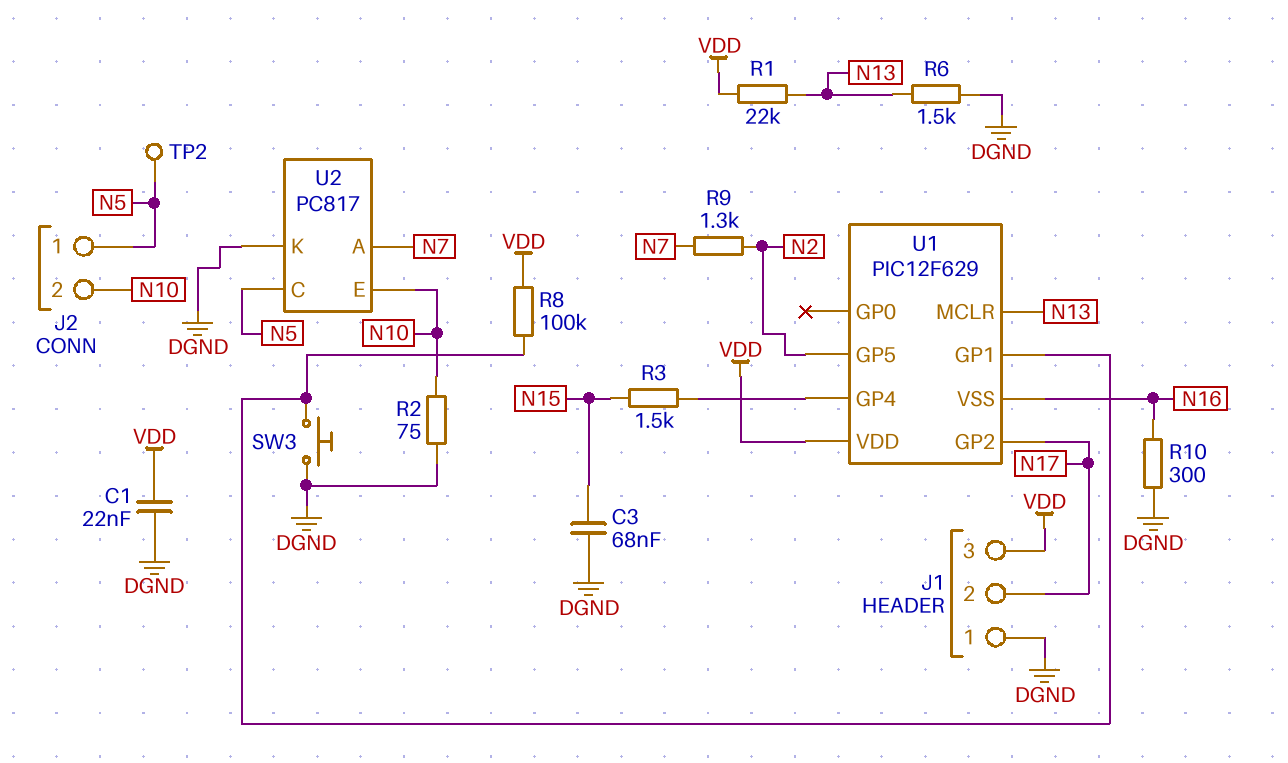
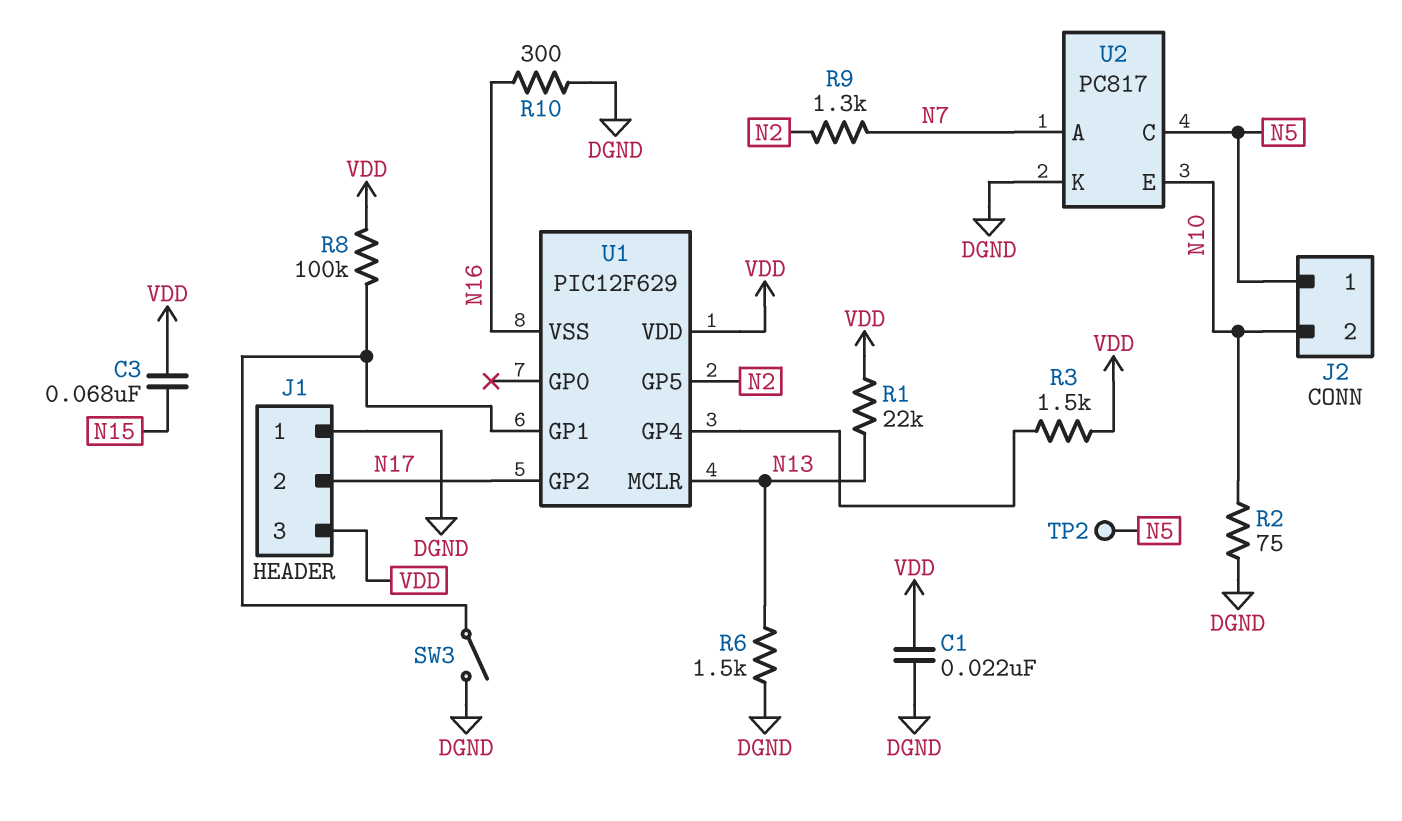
C3: 68nF (DGND, N15) -> 68nF (N15, VDD)
R3: 1.5k (N15, U1/GP4) -> 1.5k (U1/GP4, VDD)
SW3: button (DGND, U1/GP1) -> switch (DGND, U1/GP1)

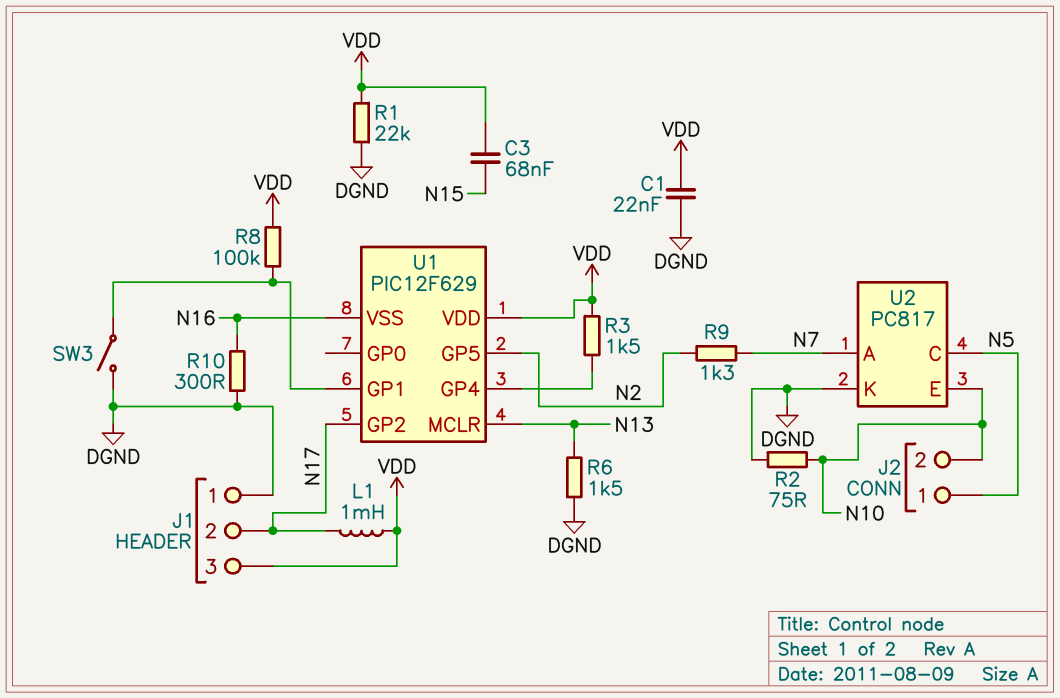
L1: none -> 1mH (N17, VDD)
R1: 22k (N13, VDD) -> 22k (DGND, VDD)
TP2: test point (N5) -> none

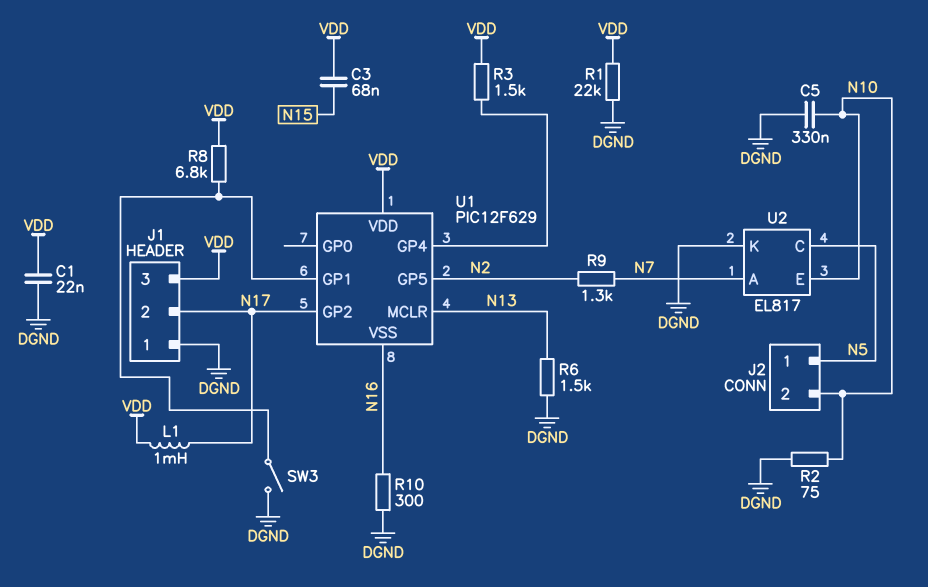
C5: none -> 330nF (DGND, N10)
R8: 100k (U1/GP1, VDD) -> 6.8k (U1/GP1, VDD)
U2: PC817 -> EL817

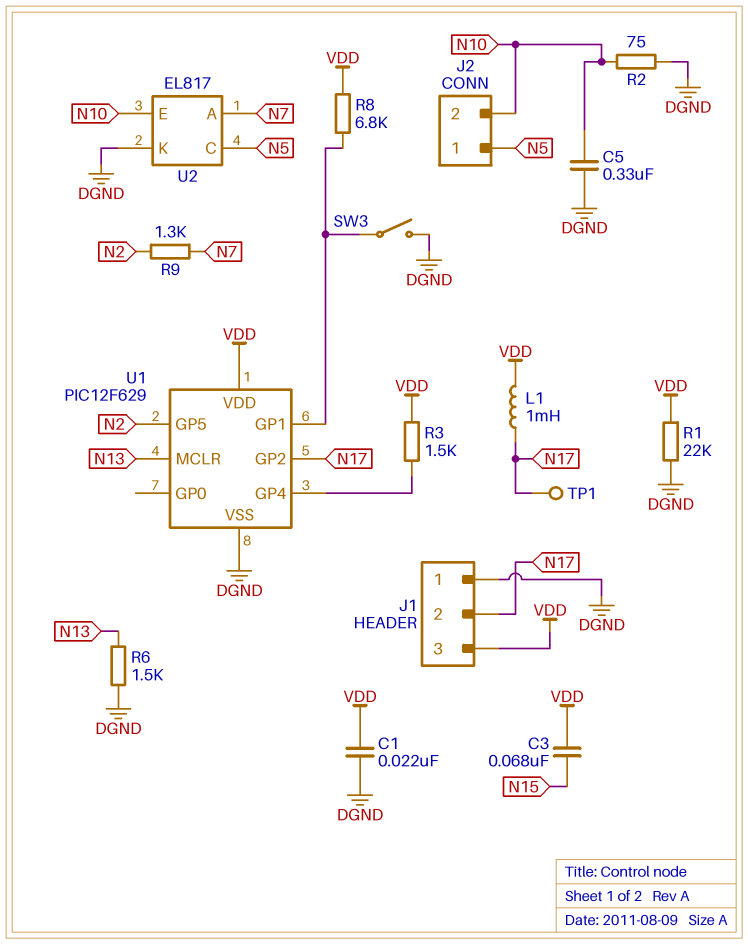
R10: 300 (DGND, N16) -> none
TP1: none -> test point (N17)
U1 pin VSS: N16 -> DGND

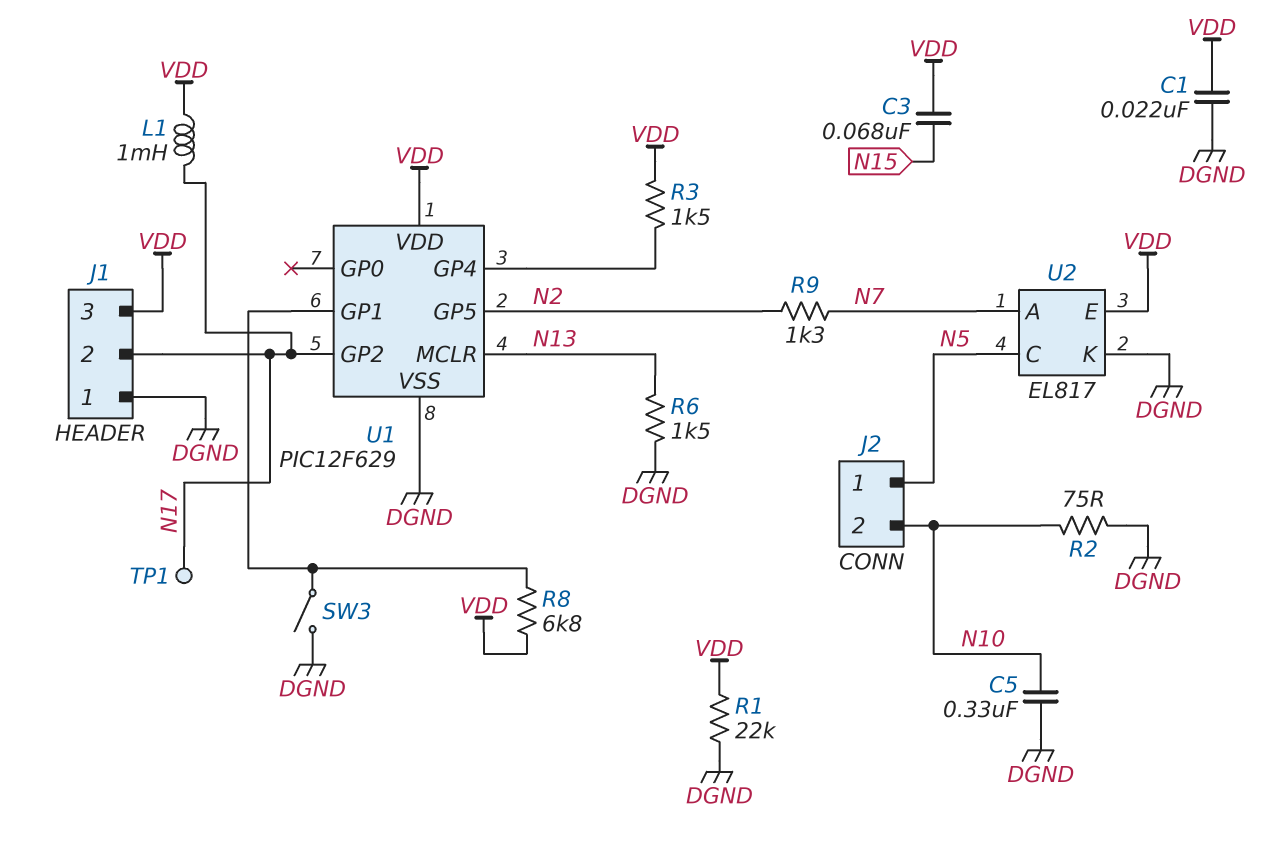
U2 pin E: N10 -> VDD

